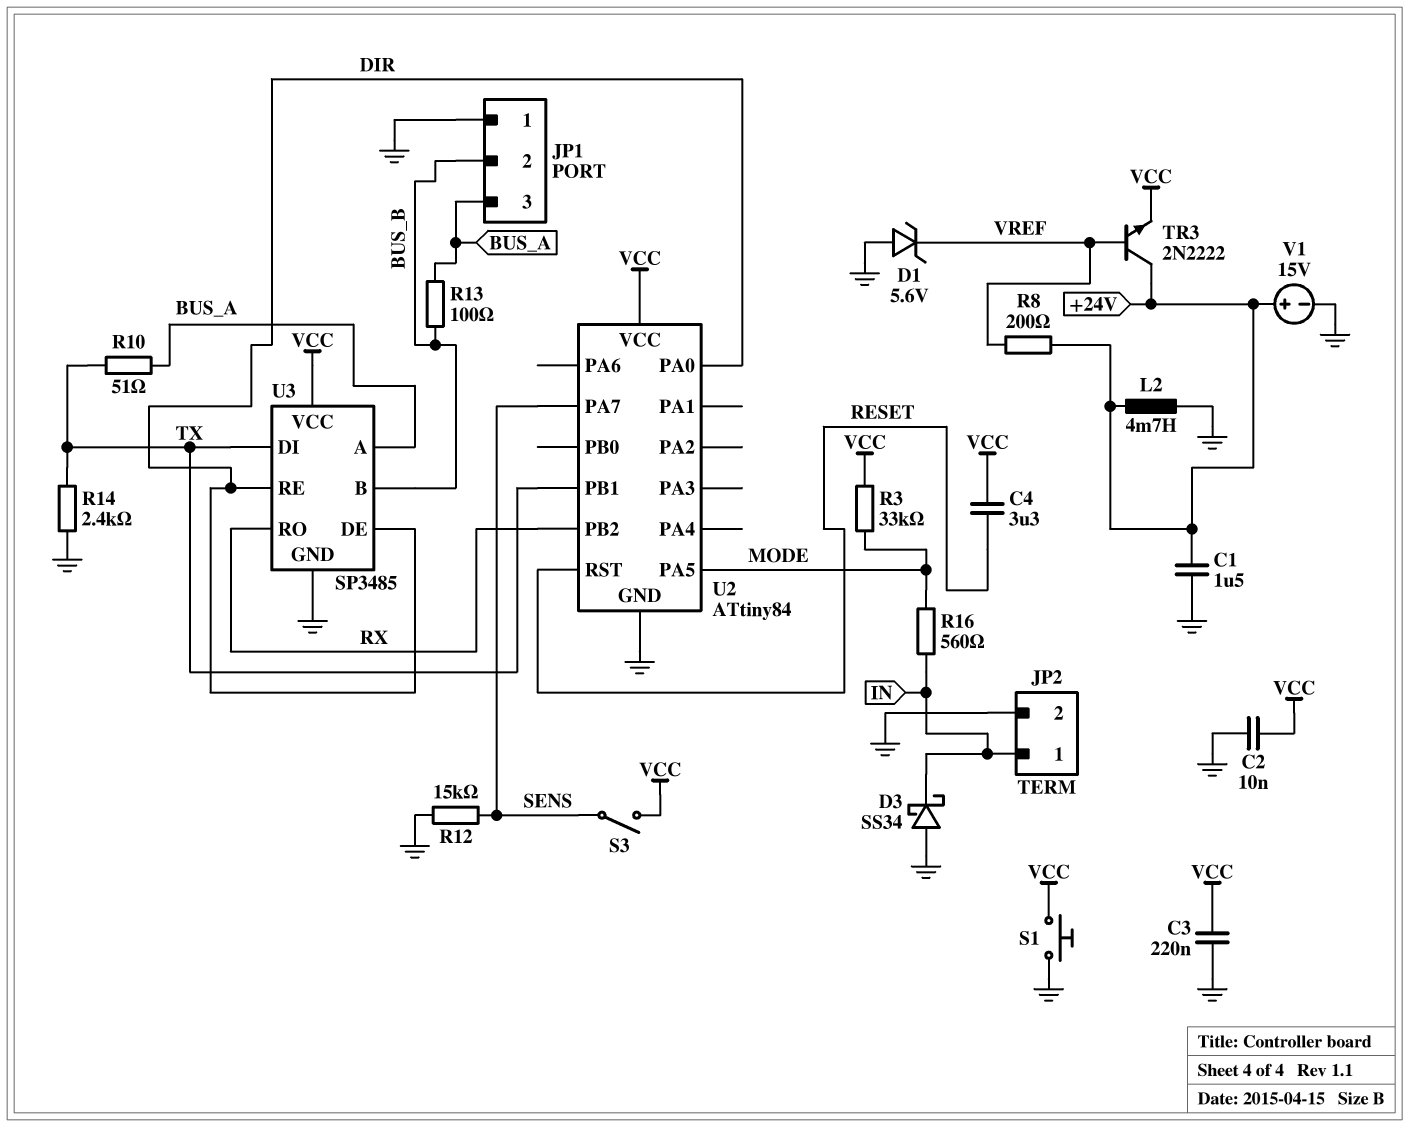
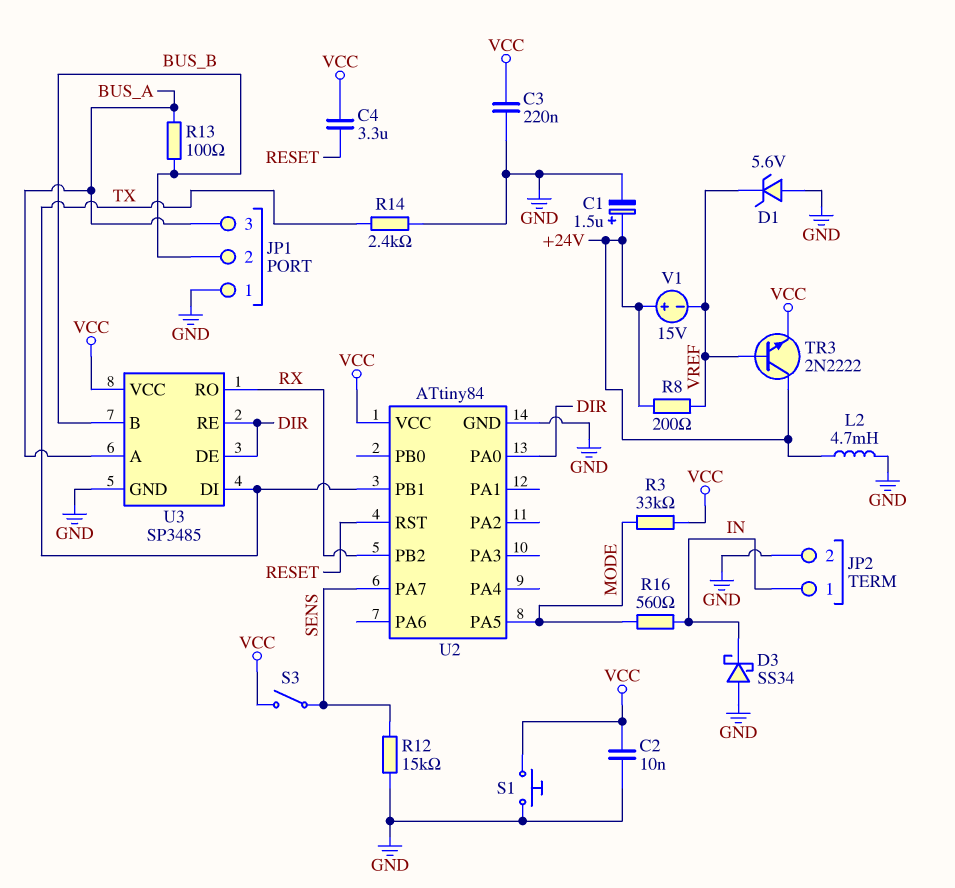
C1: 1.5uF (+24V, GND) -> 1.5uF (plus +24V, minus GND)
R10: 51 (BUS_A, TX) -> none
V1: 15V (plus +24V, minus GND) -> 15V (plus +24V, minus VREF)

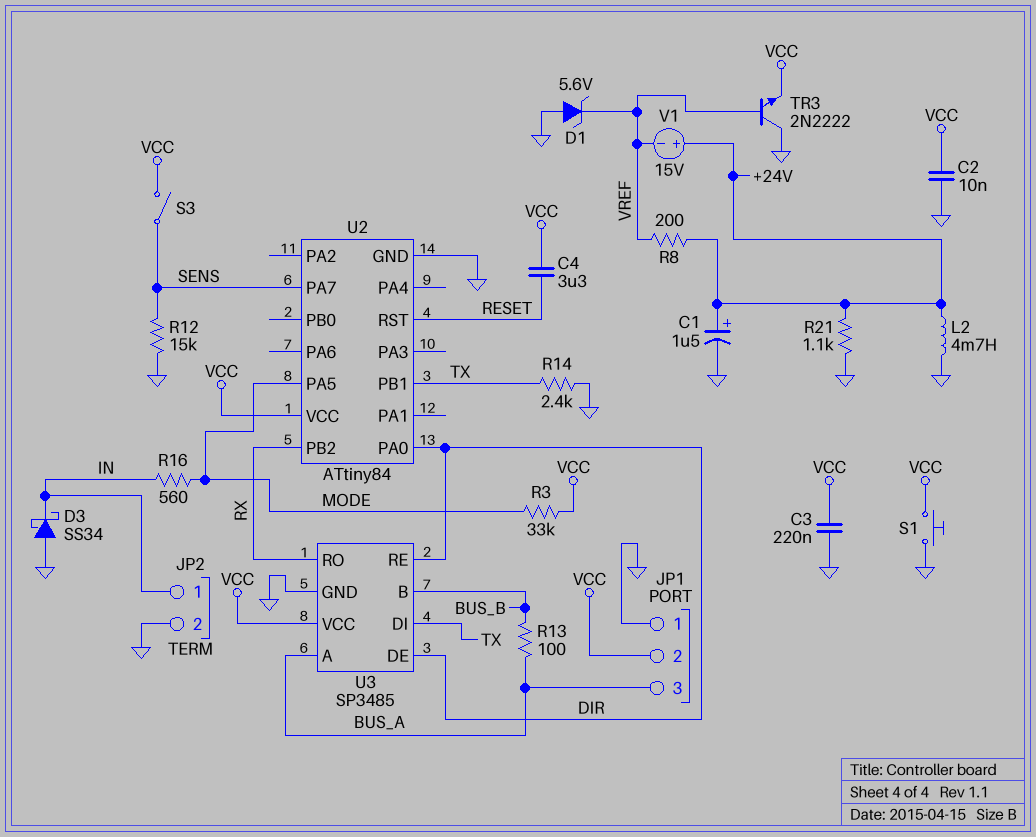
JP1 pin 2: BUS_B -> VCC
R21: none -> 1.1k (+24V, GND)
TR3: NPN 2N2222 (B VREF, C +24V, E VCC) -> NPN 2N2222 (B VREF, C GND, E VCC)

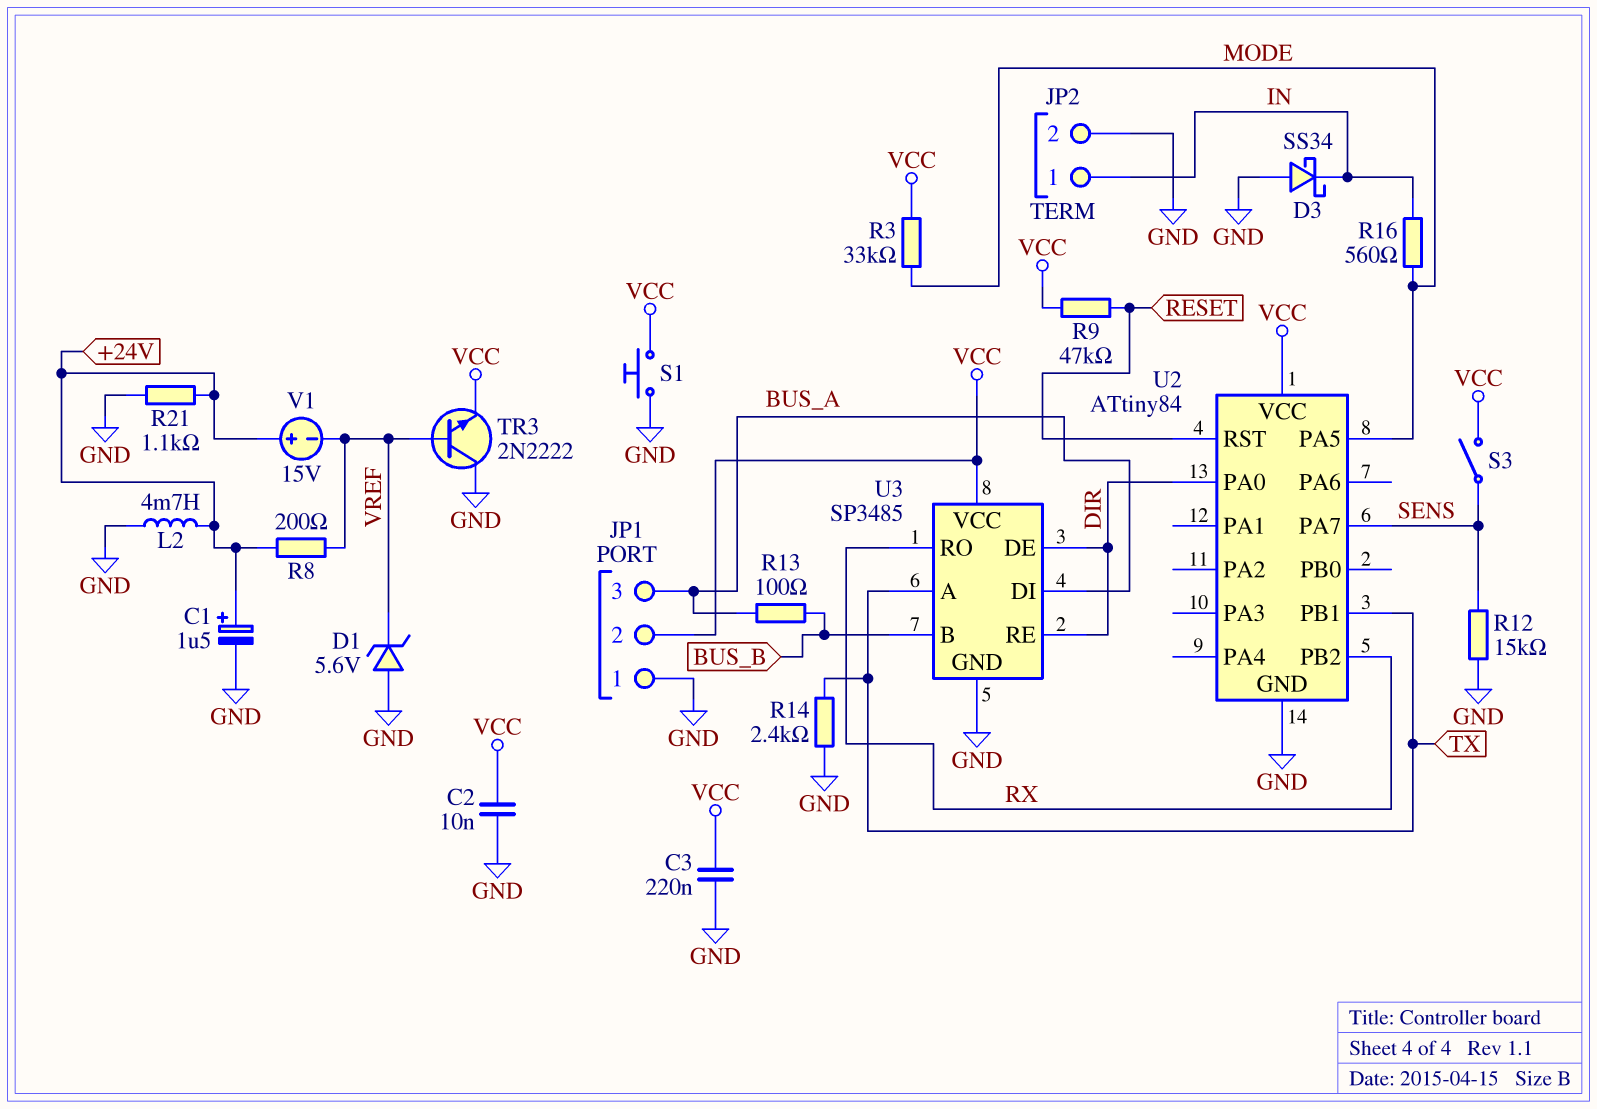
C4: 3.3uF (RESET, VCC) -> none
R9: none -> 47k (RESET, VCC)
U3 pin A: BUS_A -> TX
U3 pin DI: TX -> BUS_A

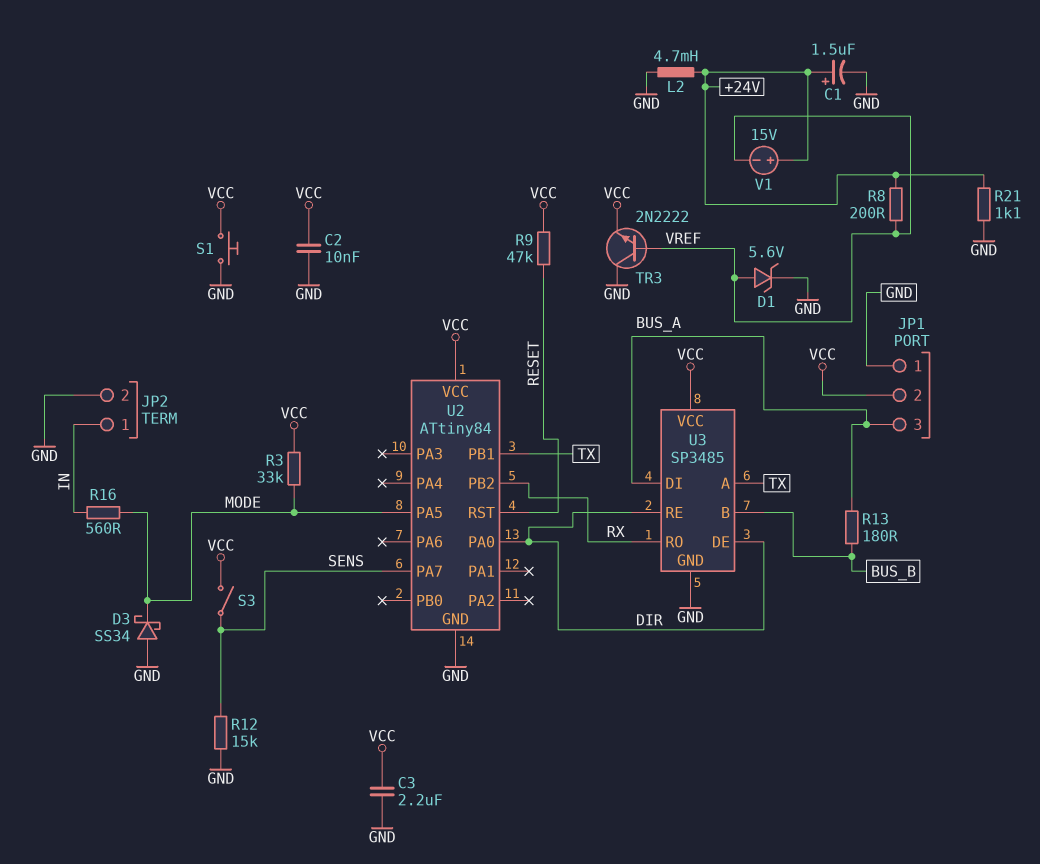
C3: 220nF (GND, VCC) -> 2.2uF (GND, VCC)
D1: zener 5.6V (A GND, K VREF) -> zener 5.6V (A VREF, K GND)
D3: schottky SS34 (A GND, K IN) -> schottky SS34 (A GND, K MODE)
R13: 100 (BUS_A, BUS_B) -> 180 (BUS_A, BUS_B)
R14: 2.4k (GND, TX) -> none

